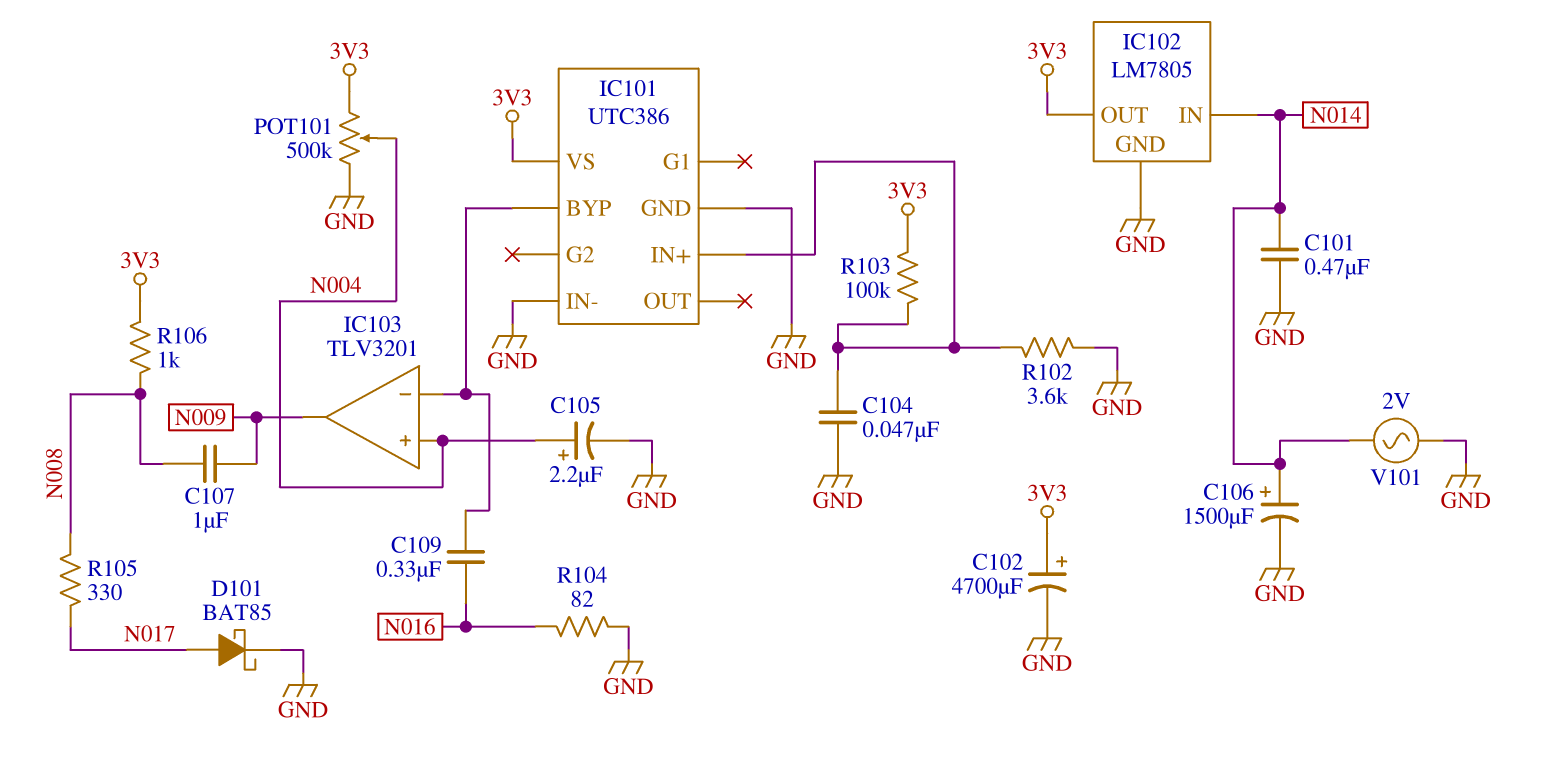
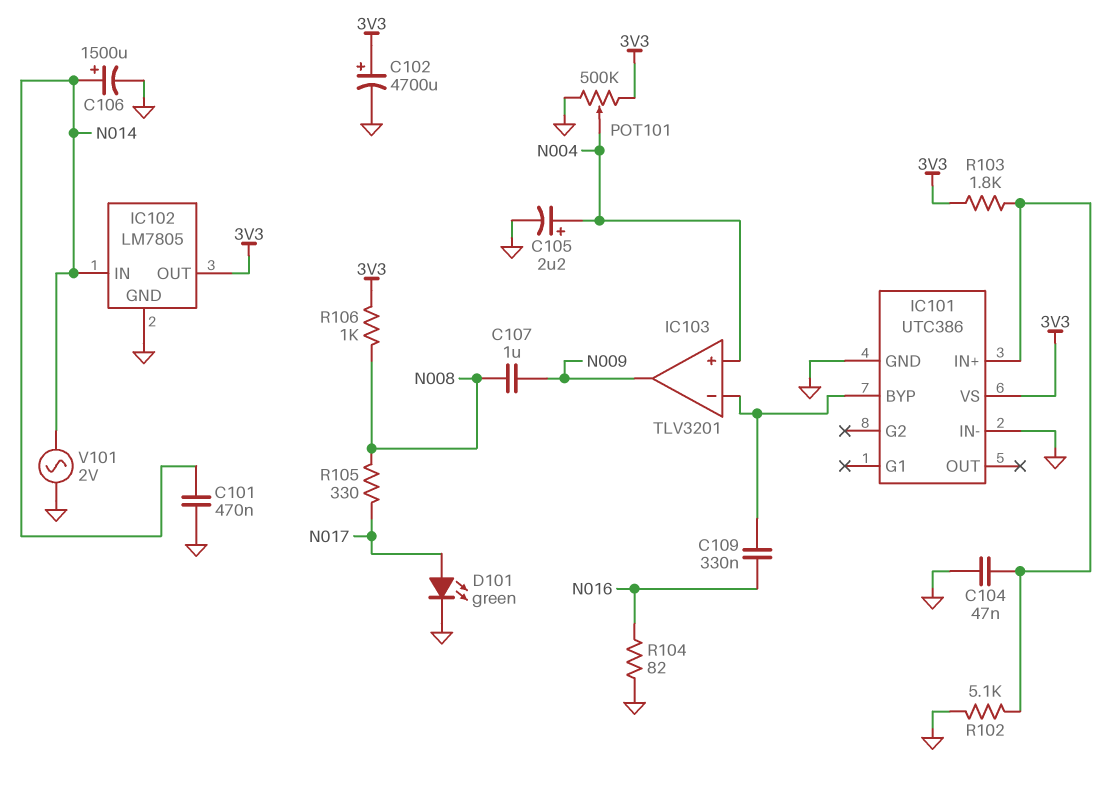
D101: schottky BAT85 (A N017, K GND) -> LED green (A N017, K GND)
R102: 3.6k (GND, IC101/IN+) -> 5.1k (GND, IC101/IN+)
R103: 100k (3V3, IC101/IN+) -> 1.8k (3V3, IC101/IN+)

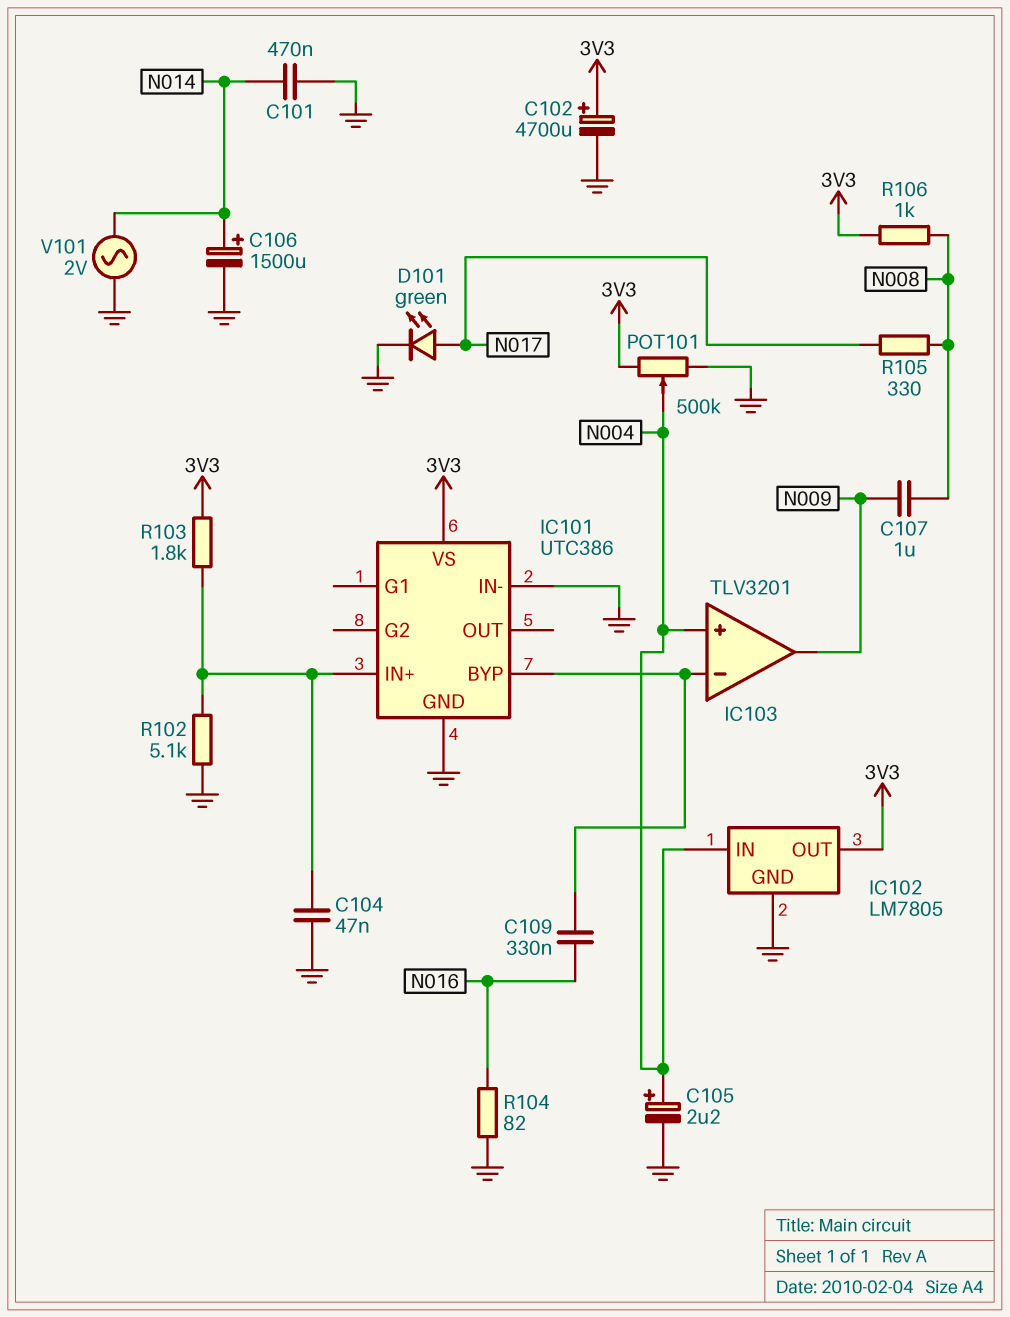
IC102 pin IN: N014 -> N004

